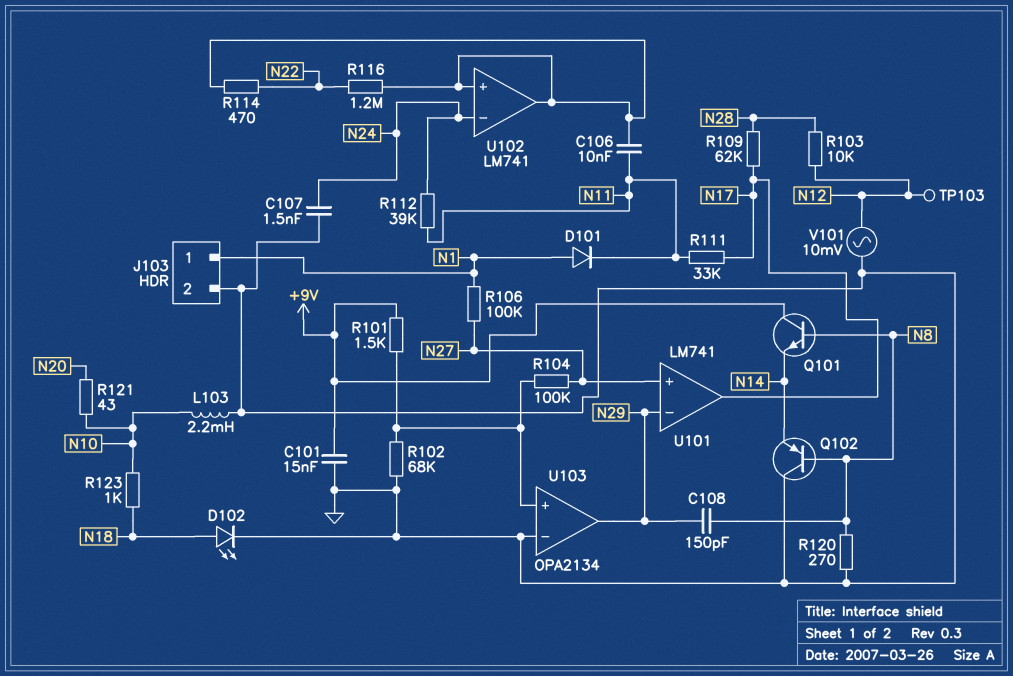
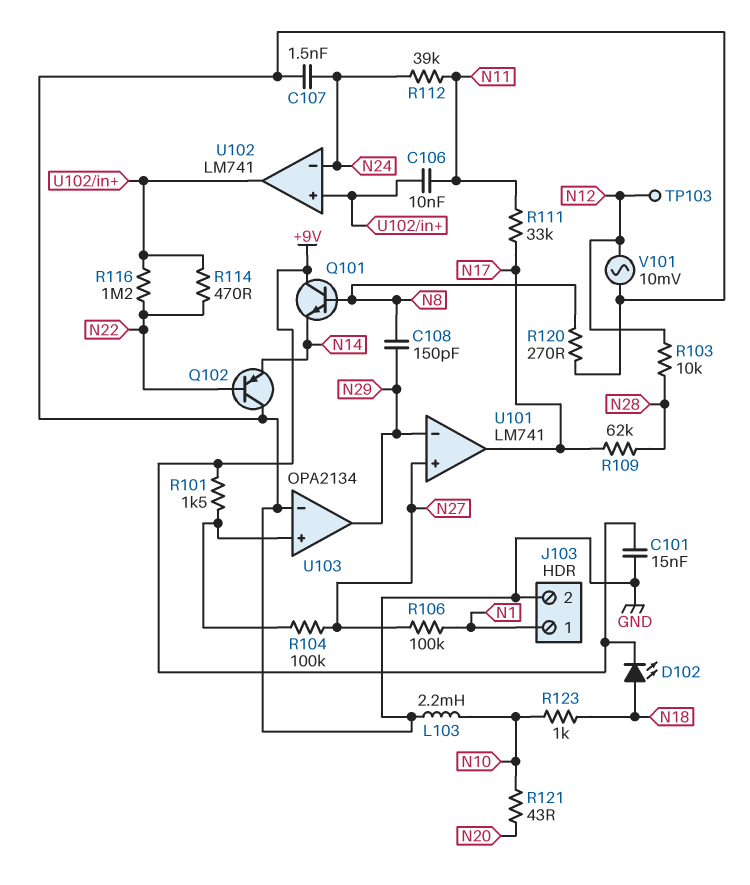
D101: diode (A N1, K N11) -> none
D102: LED (A N18, K GND) -> LED (A N18, K +9V)
Q102: PNP (B N8, C GND, E N14) -> PNP (B N22, C GND, E N14)
R102: 68k (GND, U103/in+) -> none

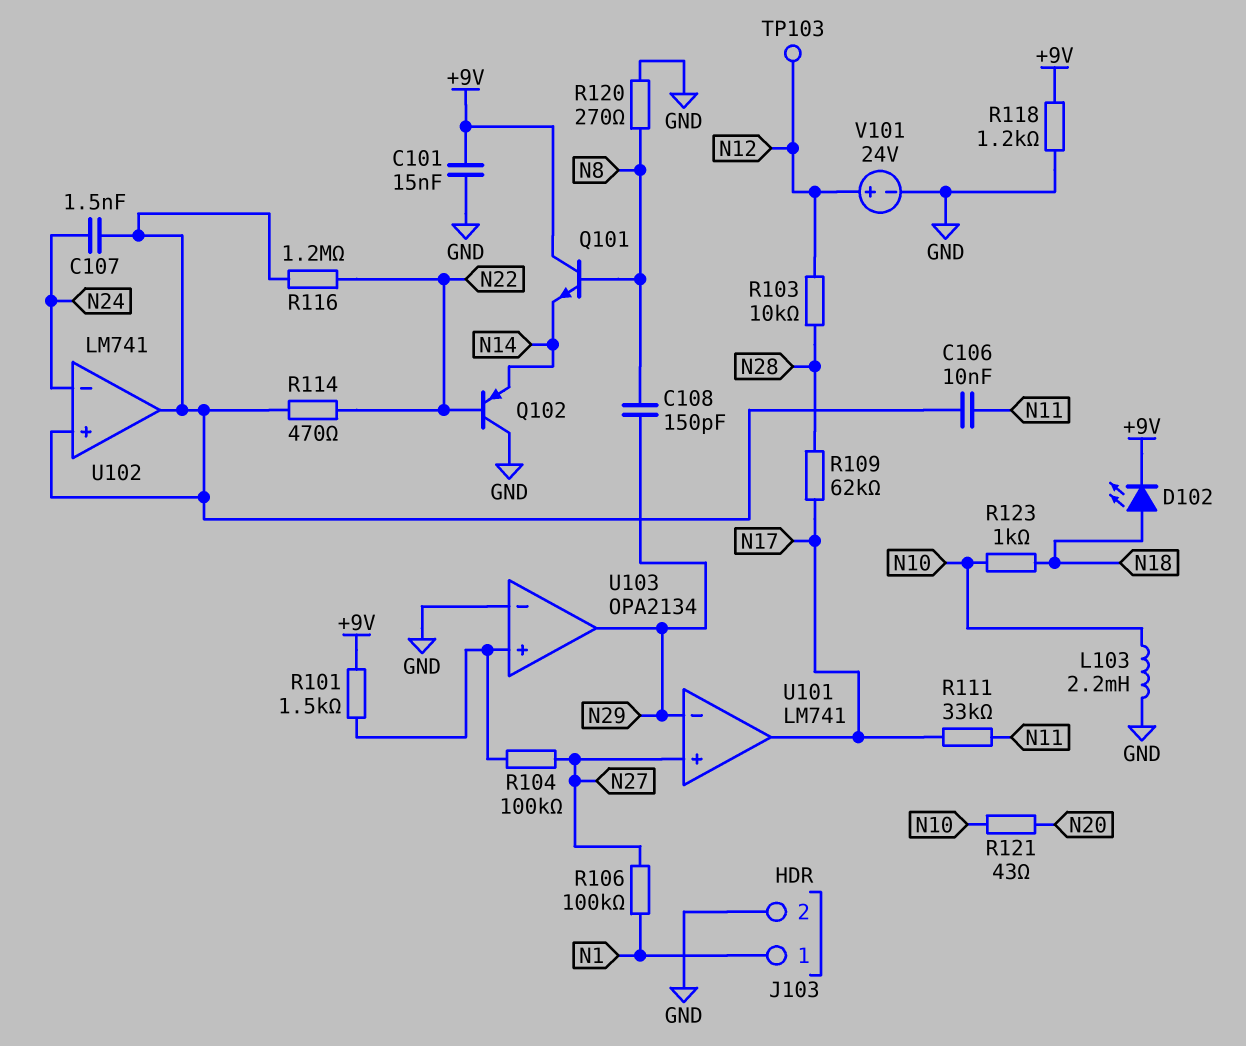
C107: 1.5nF (GND, N24) -> 1.5nF (N24, U102/in+)
R112: 39k (N11, N24) -> none
R118: none -> 1.2k (+9V, GND)
V101: AC 10mV (GND, N12) -> 24V (plus N12, minus GND)

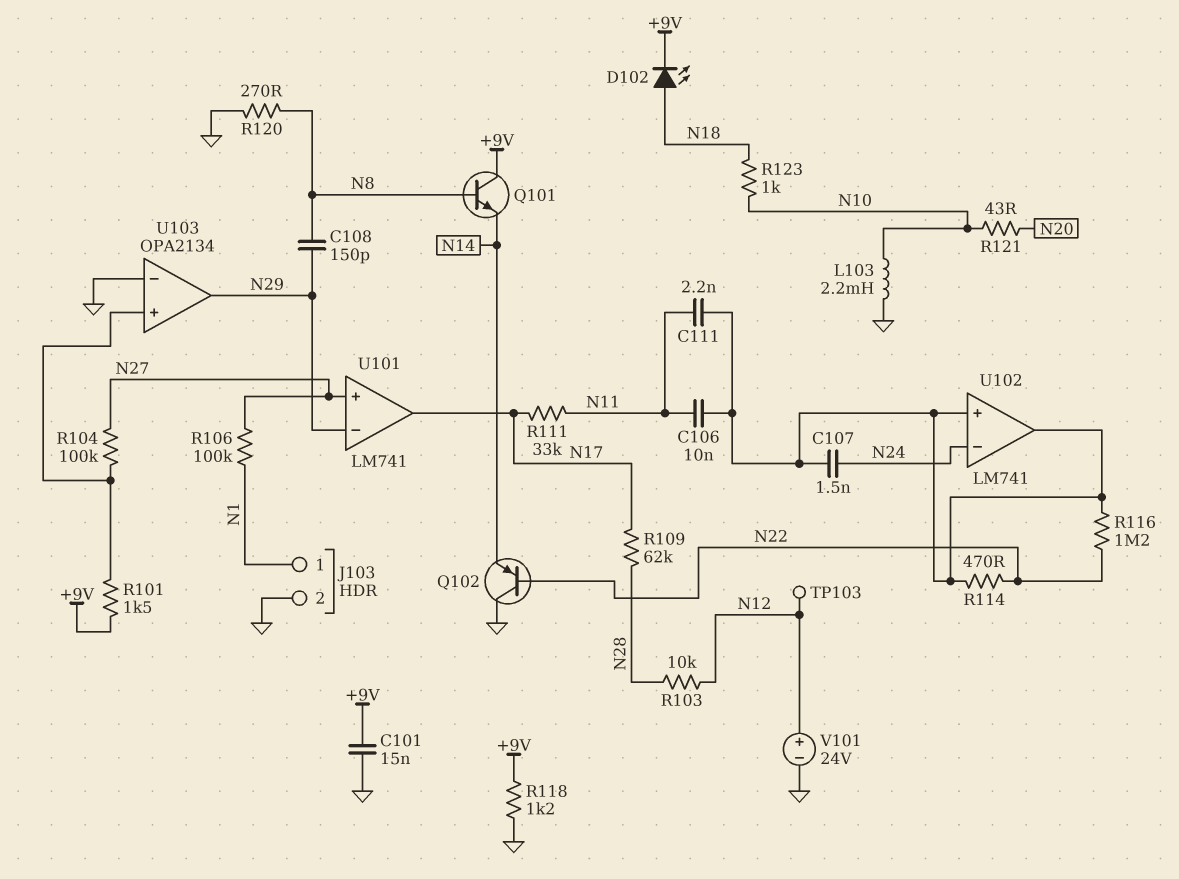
C111: none -> 2.2nF (N11, U102/in+)

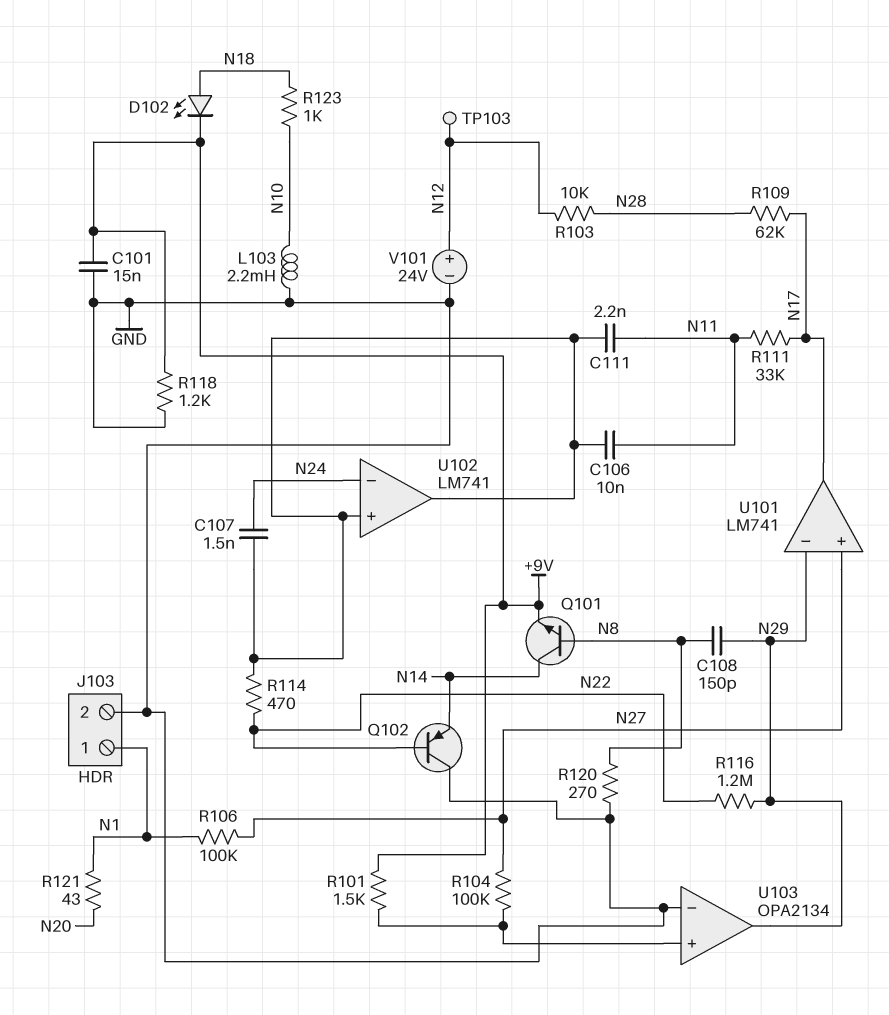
Q101: NPN (B N8, C +9V, E N14) -> NPN (B N8, C N14, E +9V)
R116: 1.2M (N22, U102/in+) -> 1.2M (N22, N29)
R121: 43 (N10, N20) -> 43 (N1, N20)

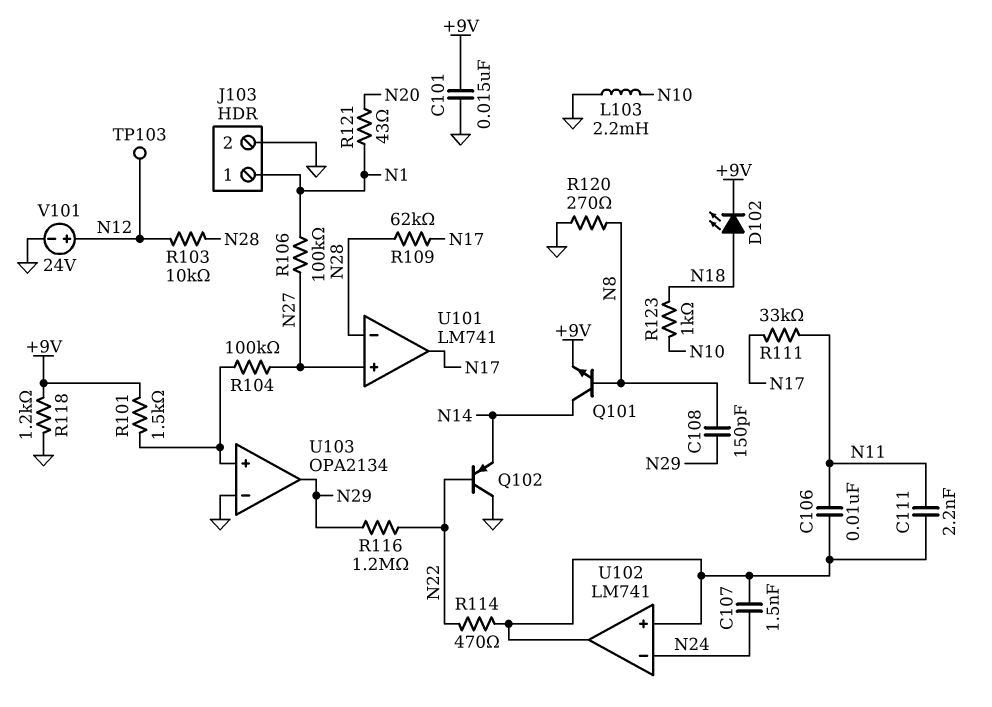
U101 pin in-: N29 -> N28

